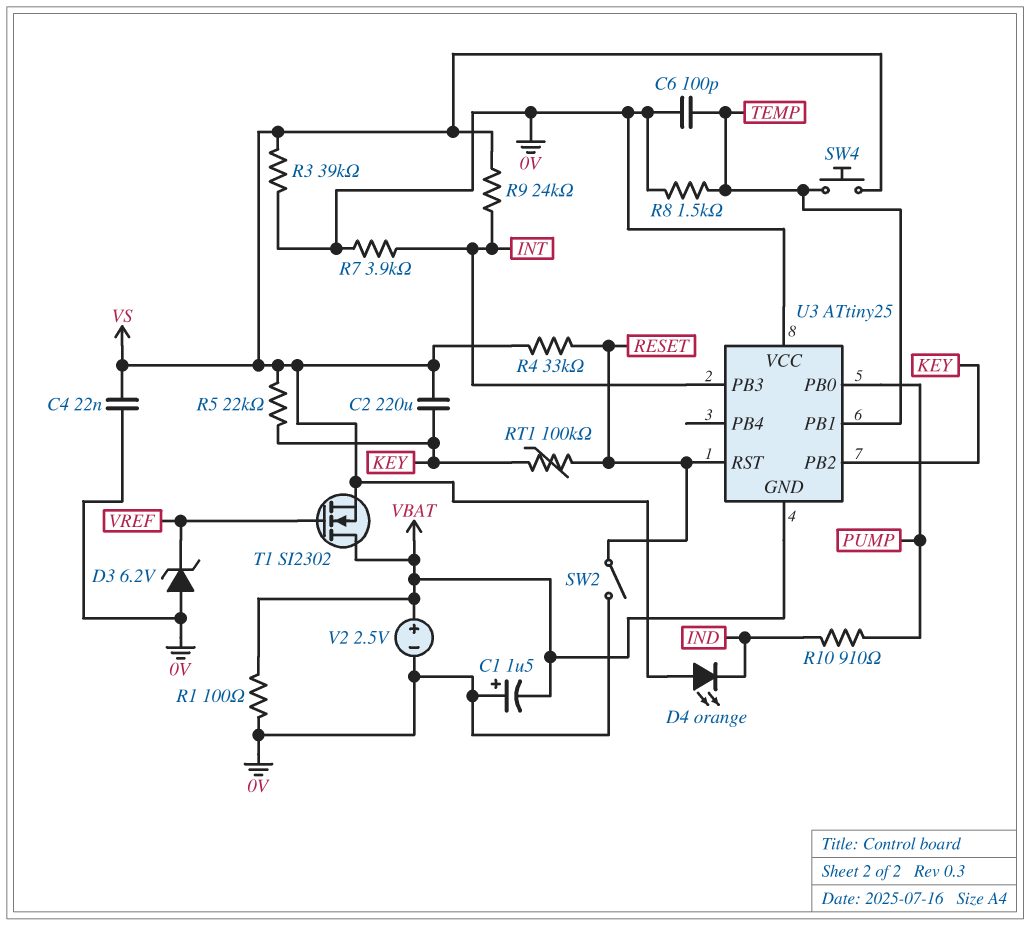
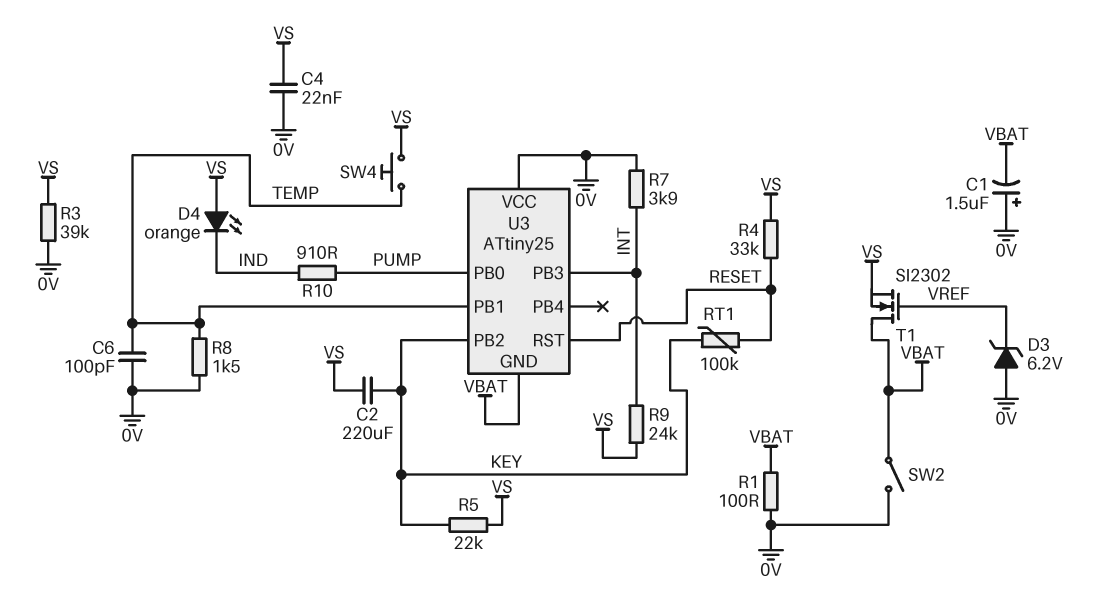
SW2: switch (0V, RESET) -> switch (0V, VBAT)
V2: 2.5V (plus VBAT, minus 0V) -> none

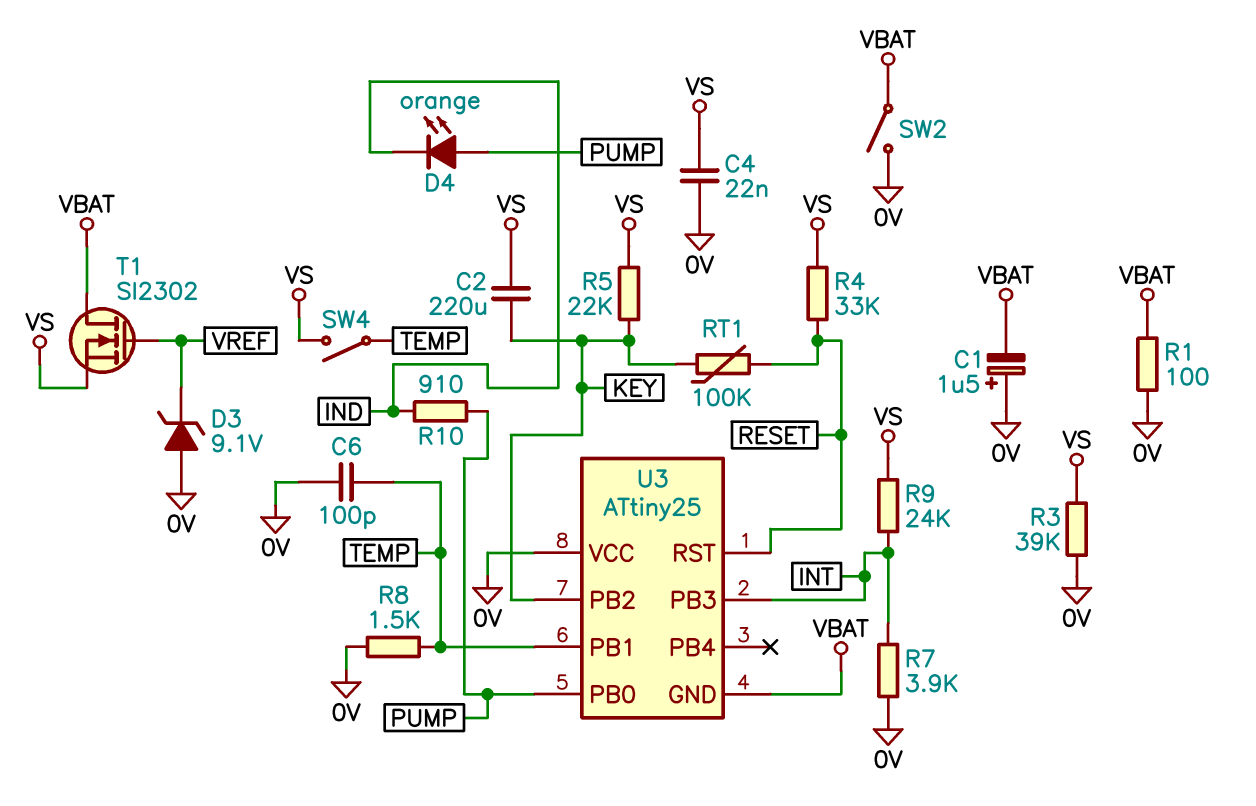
D3: zener 6.2V (A 0V, K VREF) -> zener 9.1V (A 0V, K VREF)
D4: LED orange (A VS, K IND) -> LED orange (A PUMP, K IND)
SW4: button (TEMP, VS) -> switch (TEMP, VS)

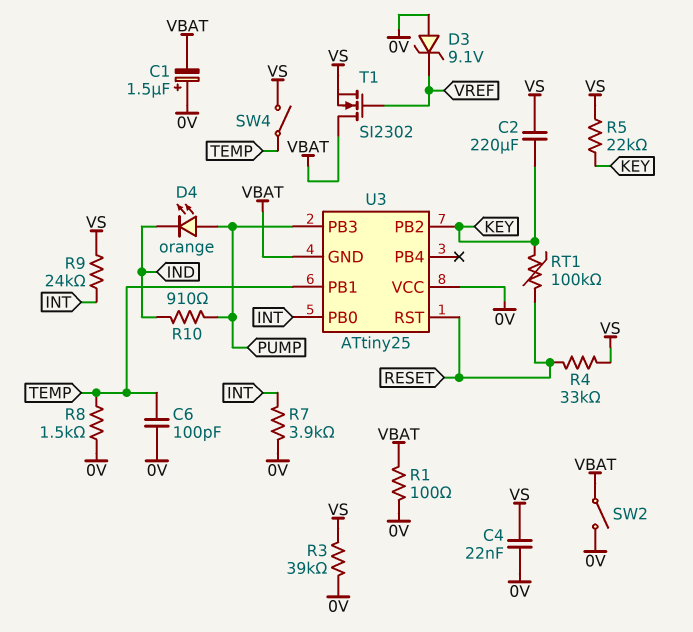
U3 pin PB0: PUMP -> INT
U3 pin PB3: INT -> PUMP

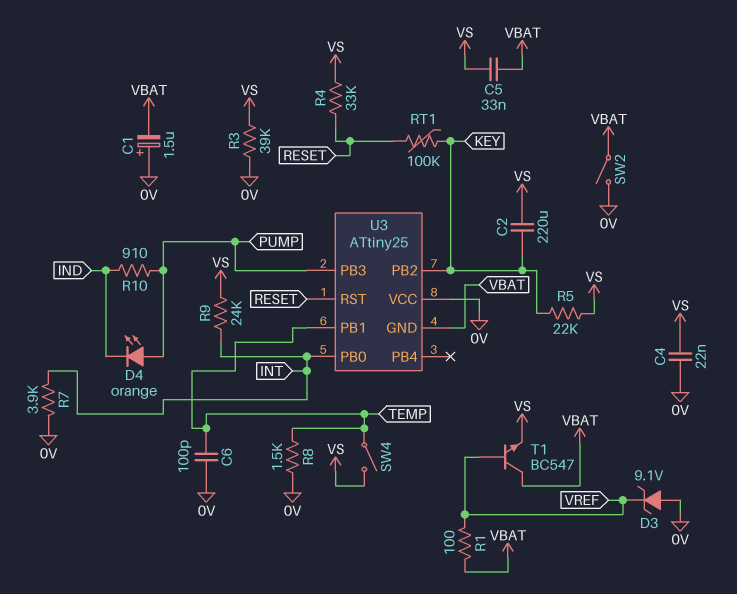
C5: none -> 33nF (VBAT, VS)
R1: 100 (0V, VBAT) -> 100 (VBAT, VREF)
T1: NMOS SI2302 (G VREF, D VBAT, S VS) -> NPN BC547 (B VREF, C VBAT, E VS)

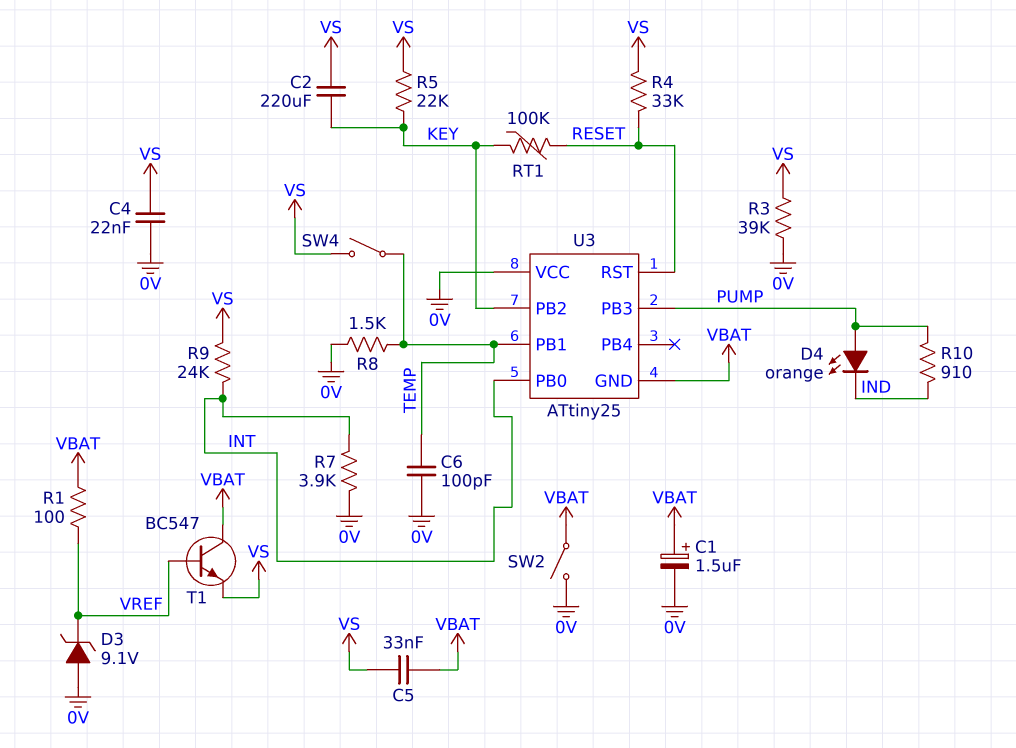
C1: 1.5uF (plus 0V, minus VBAT) -> 1.5uF (plus VBAT, minus 0V)

